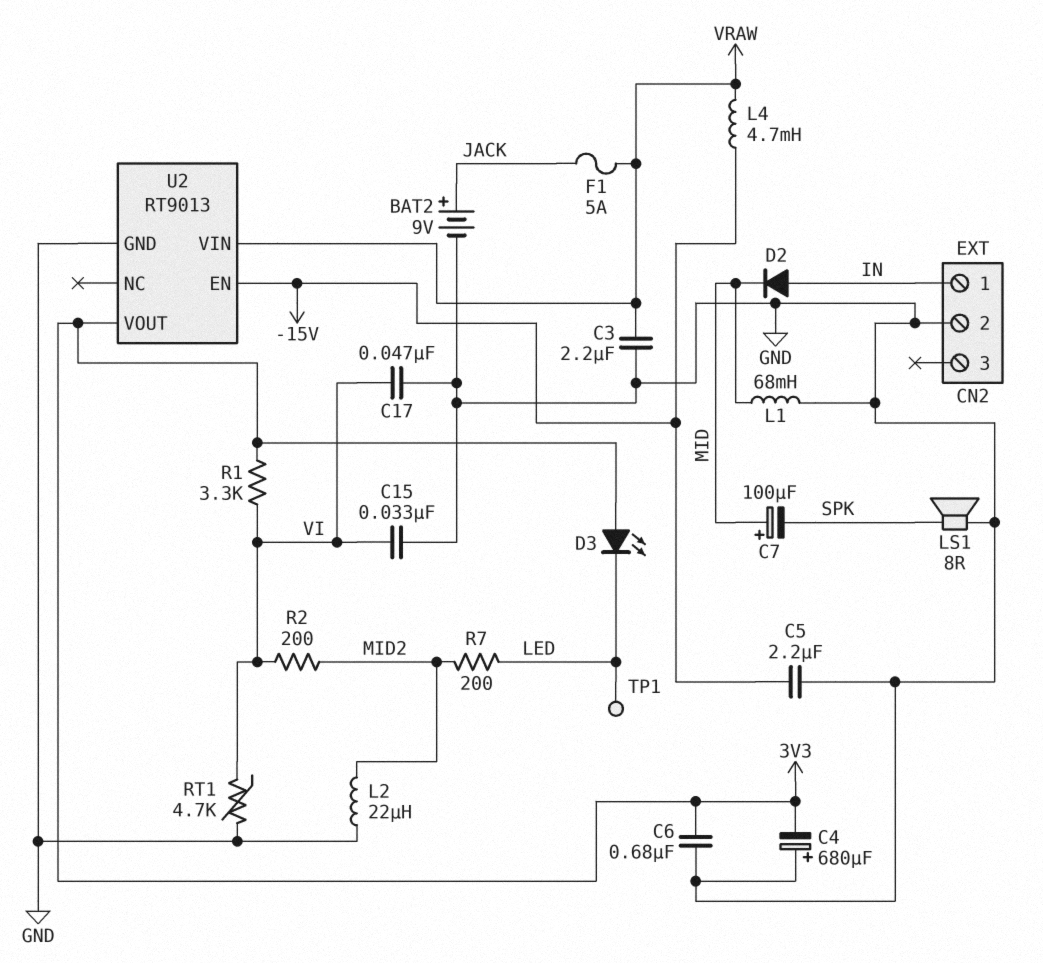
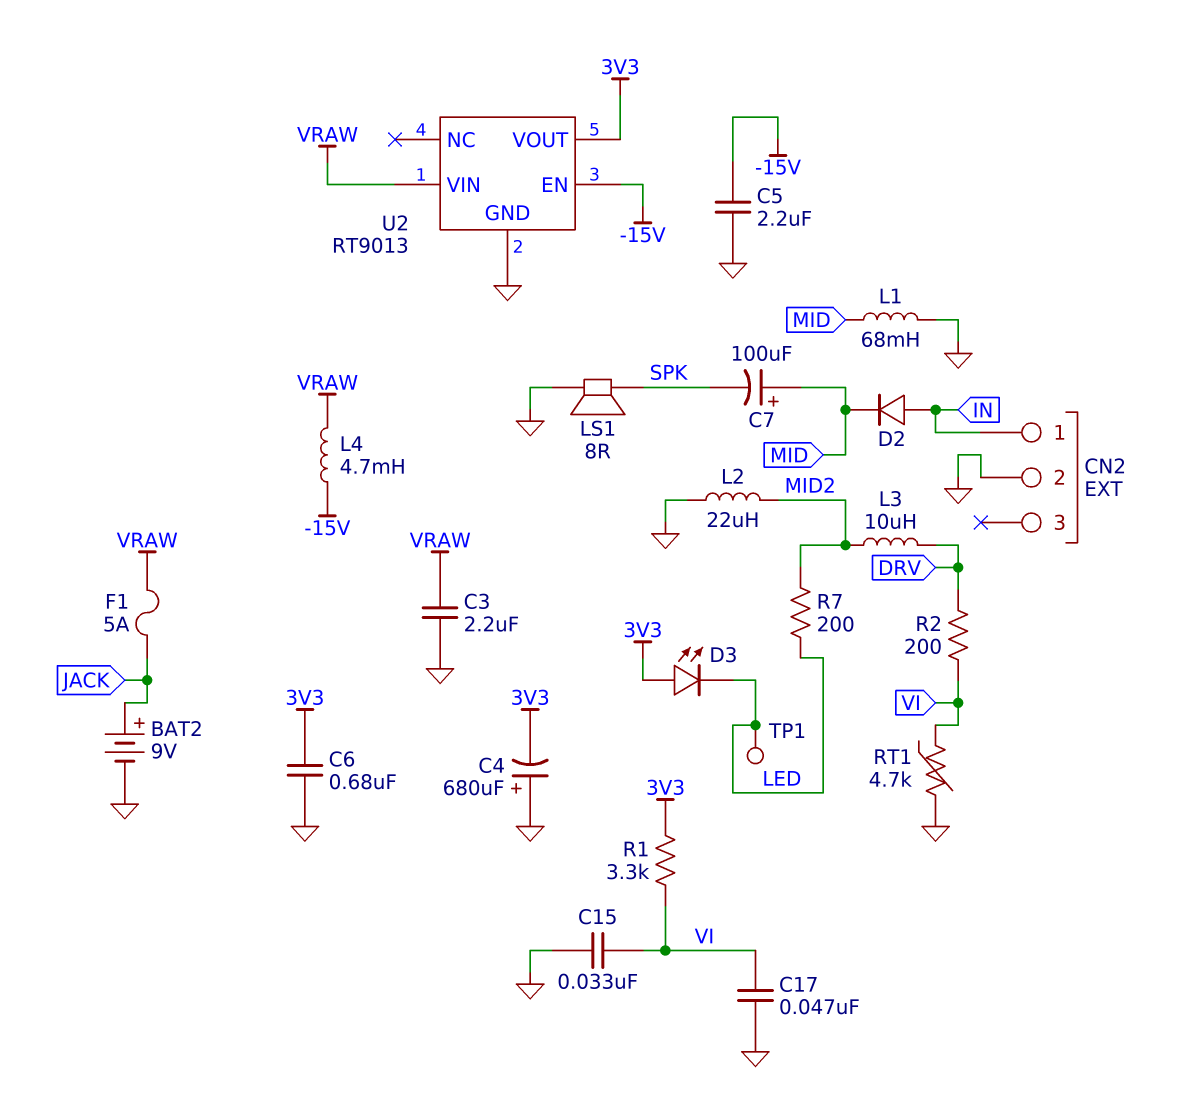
L3: none -> 10uH (DRV, MID2)
R2: 200 (MID2, VI) -> 200 (DRV, VI)

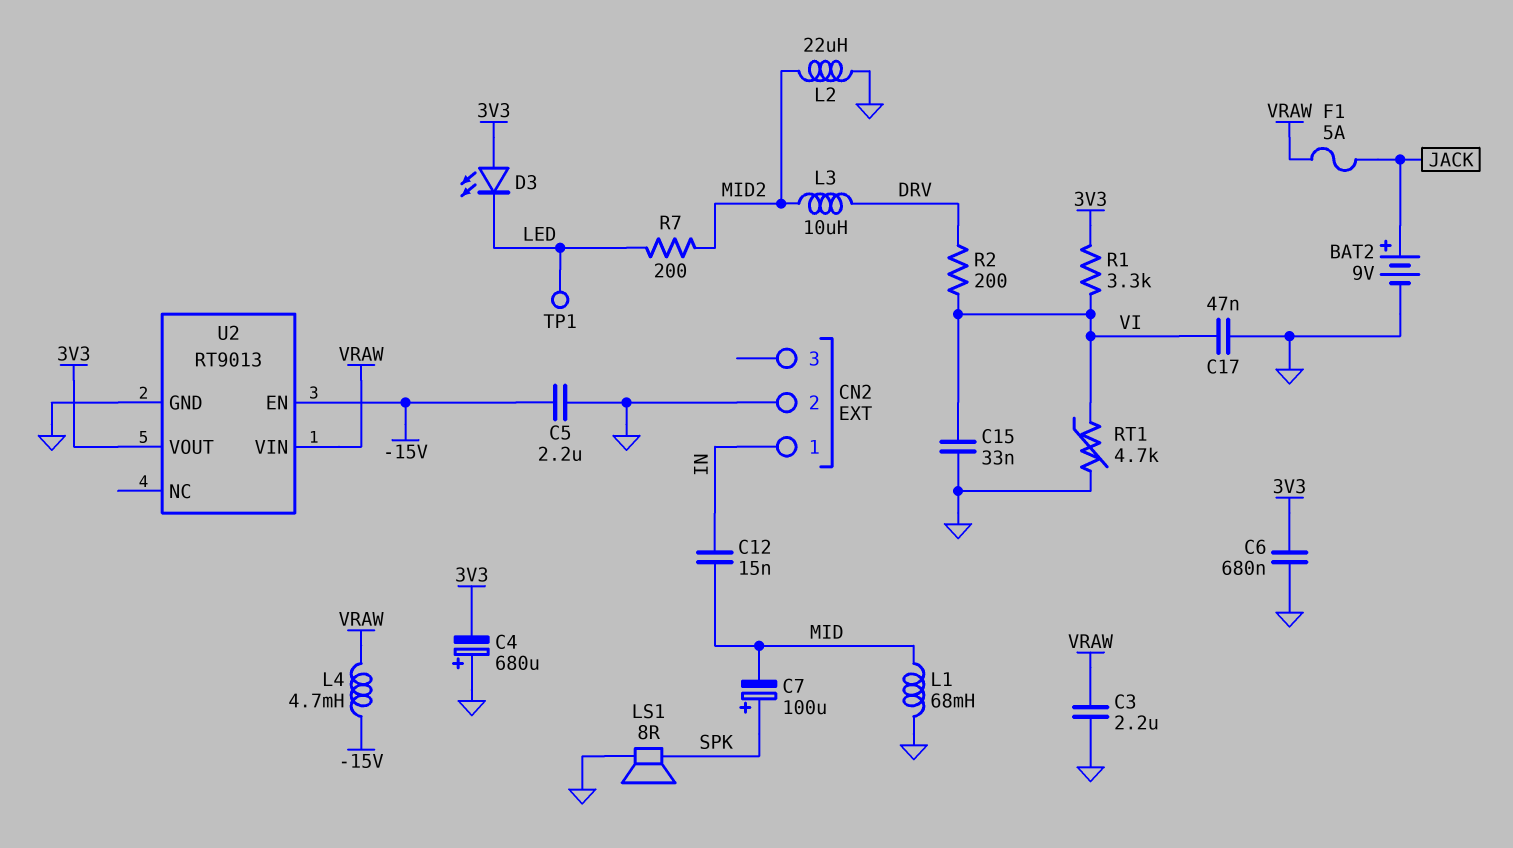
C7: 100uF (plus MID, minus SPK) -> 100uF (plus SPK, minus MID)
C12: none -> 15nF (IN, MID)
D2: diode (A IN, K MID) -> none

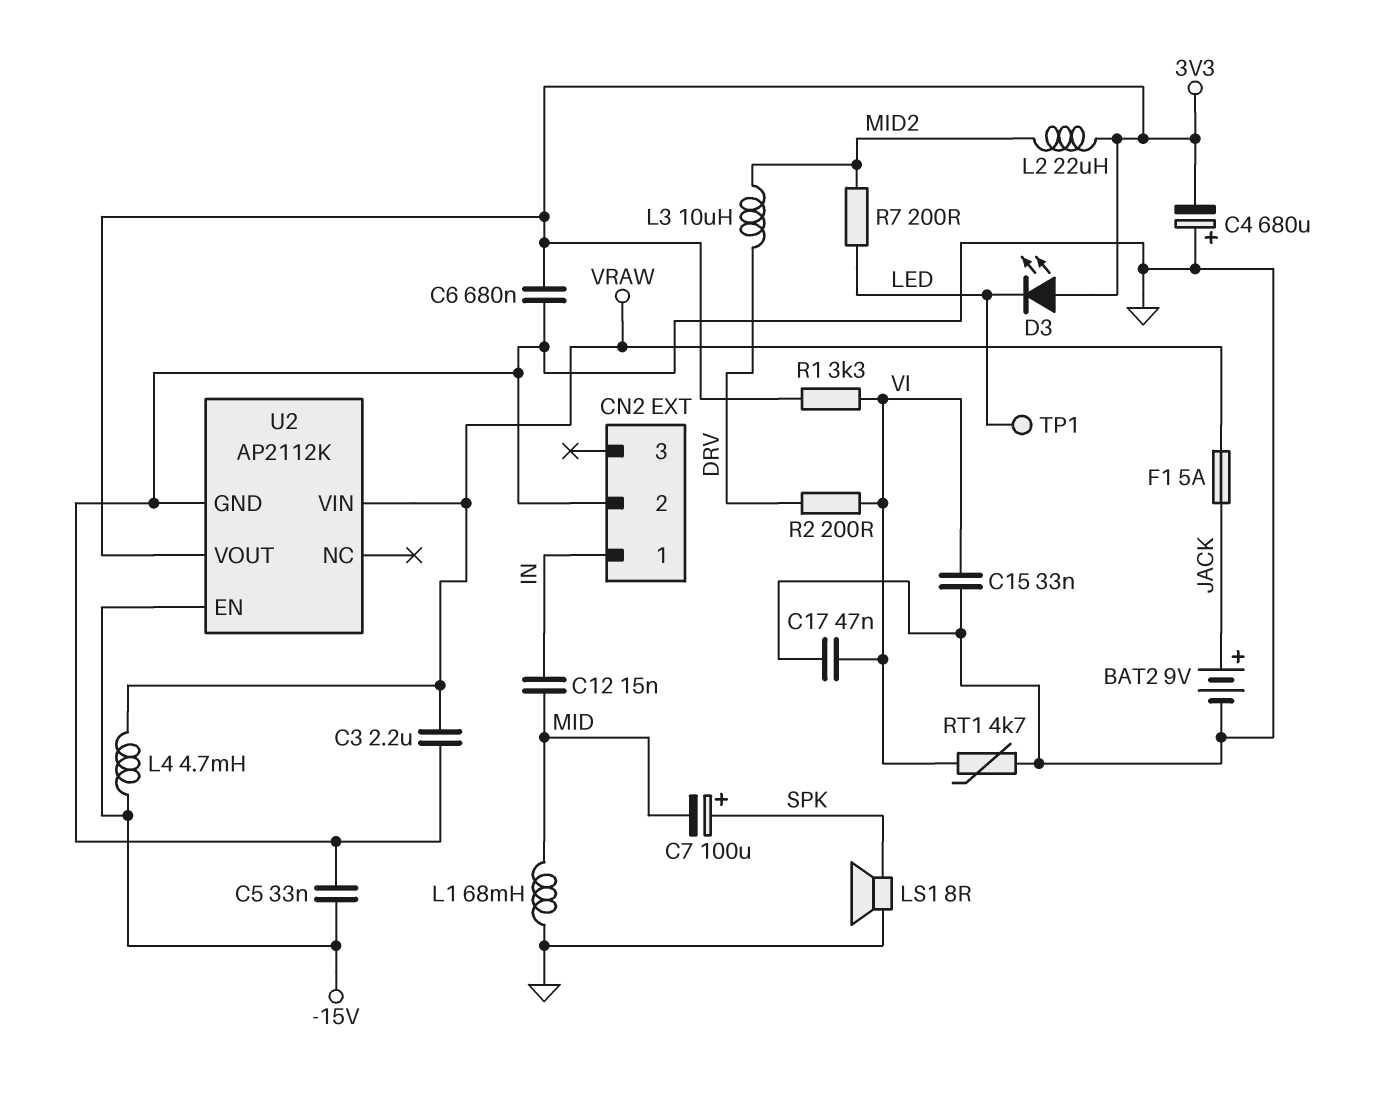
C5: 2.2uF (-15V, GND) -> 33nF (-15V, GND)
L2: 22uH (GND, MID2) -> 22uH (3V3, MID2)
U2: RT9013 -> AP2112K

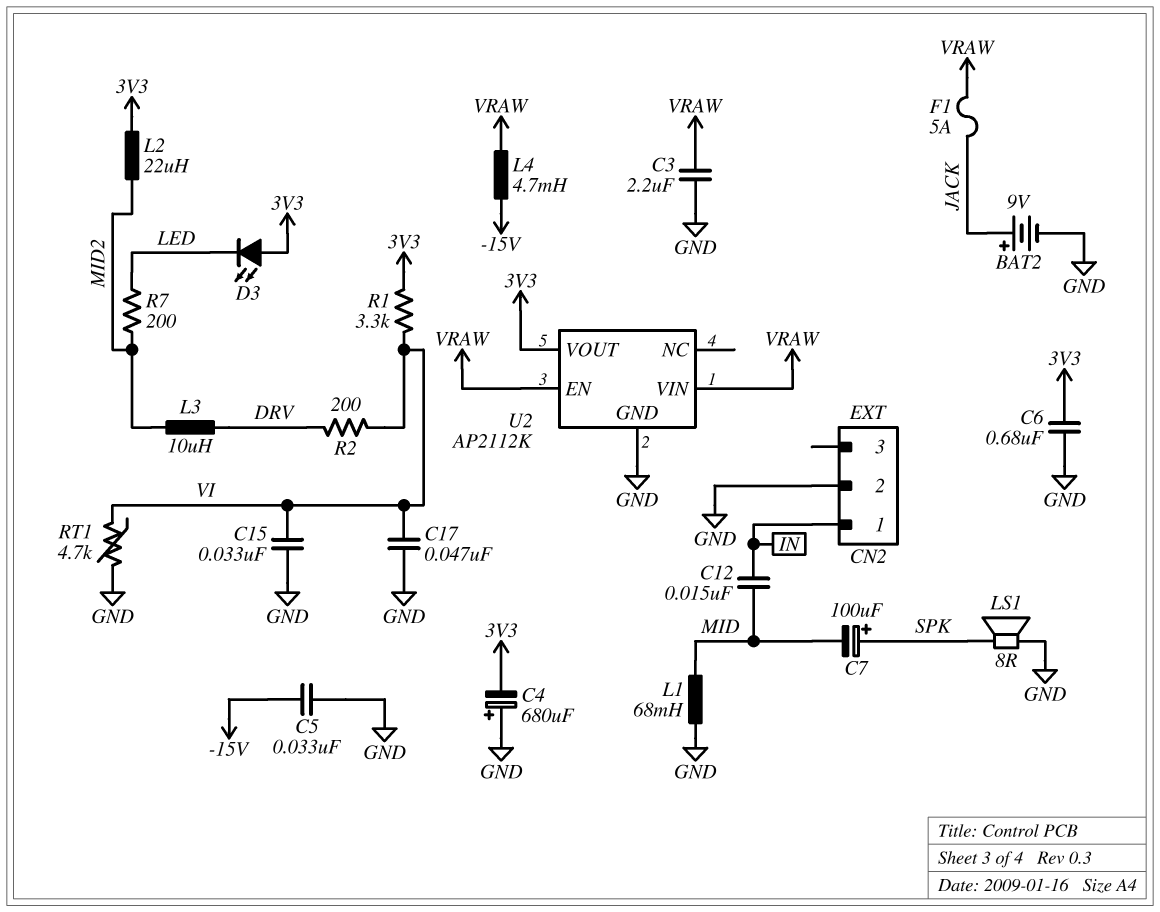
TP1: test point (LED) -> none
U2 pin EN: -15V -> VRAW

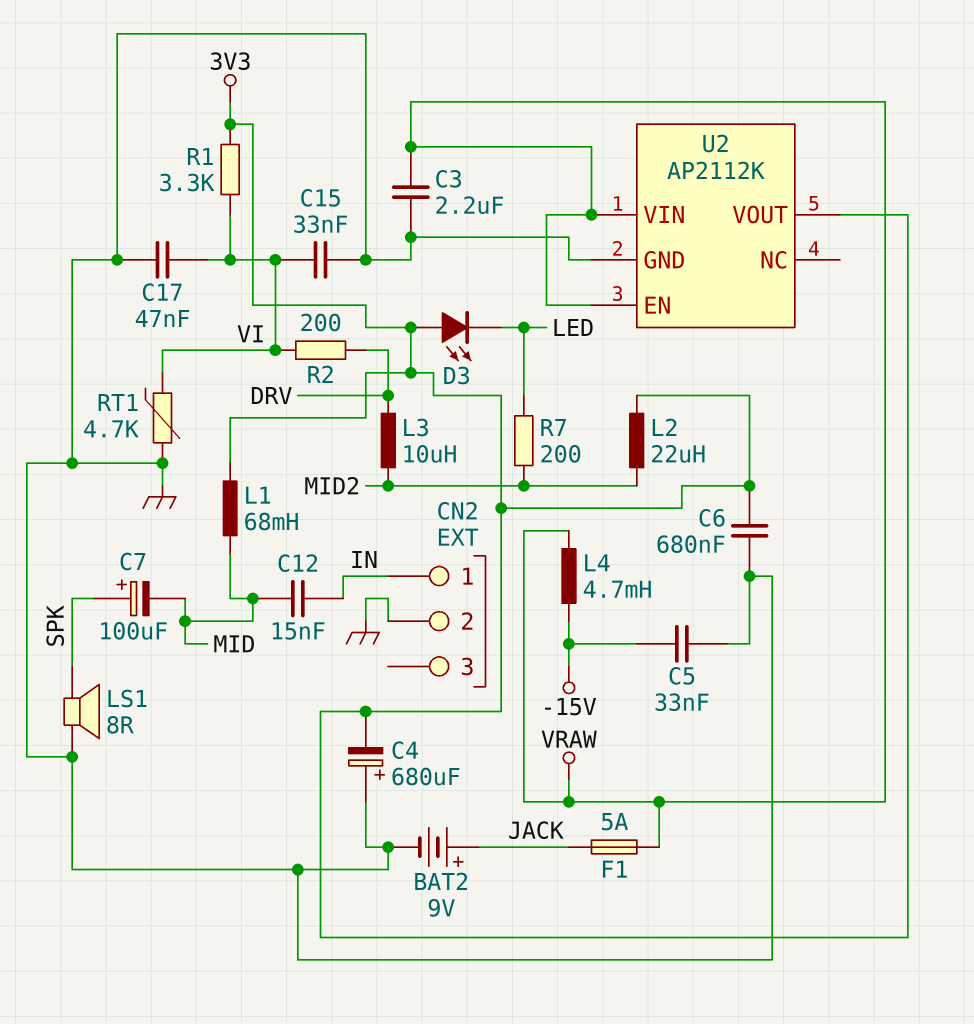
L1: 68mH (GND, MID) -> 68mH (3V3, MID)

